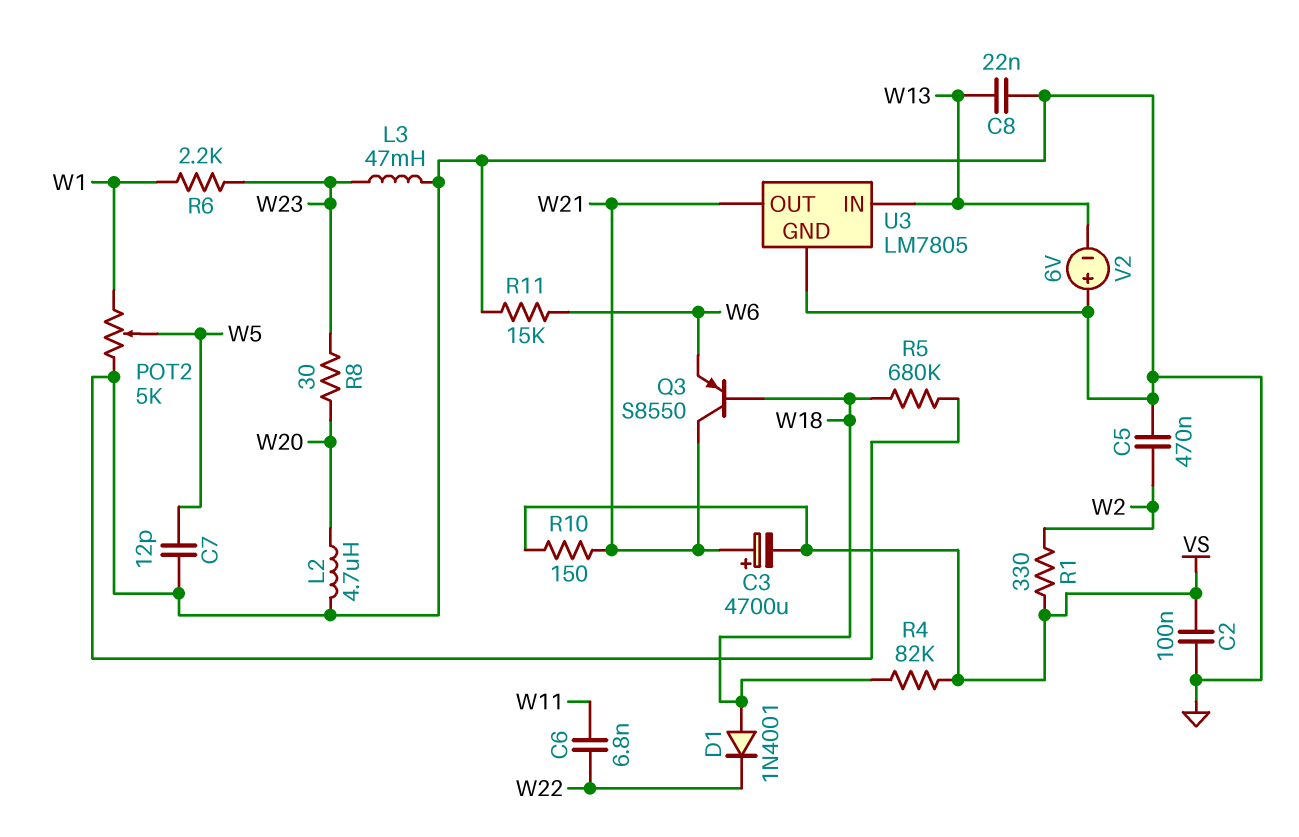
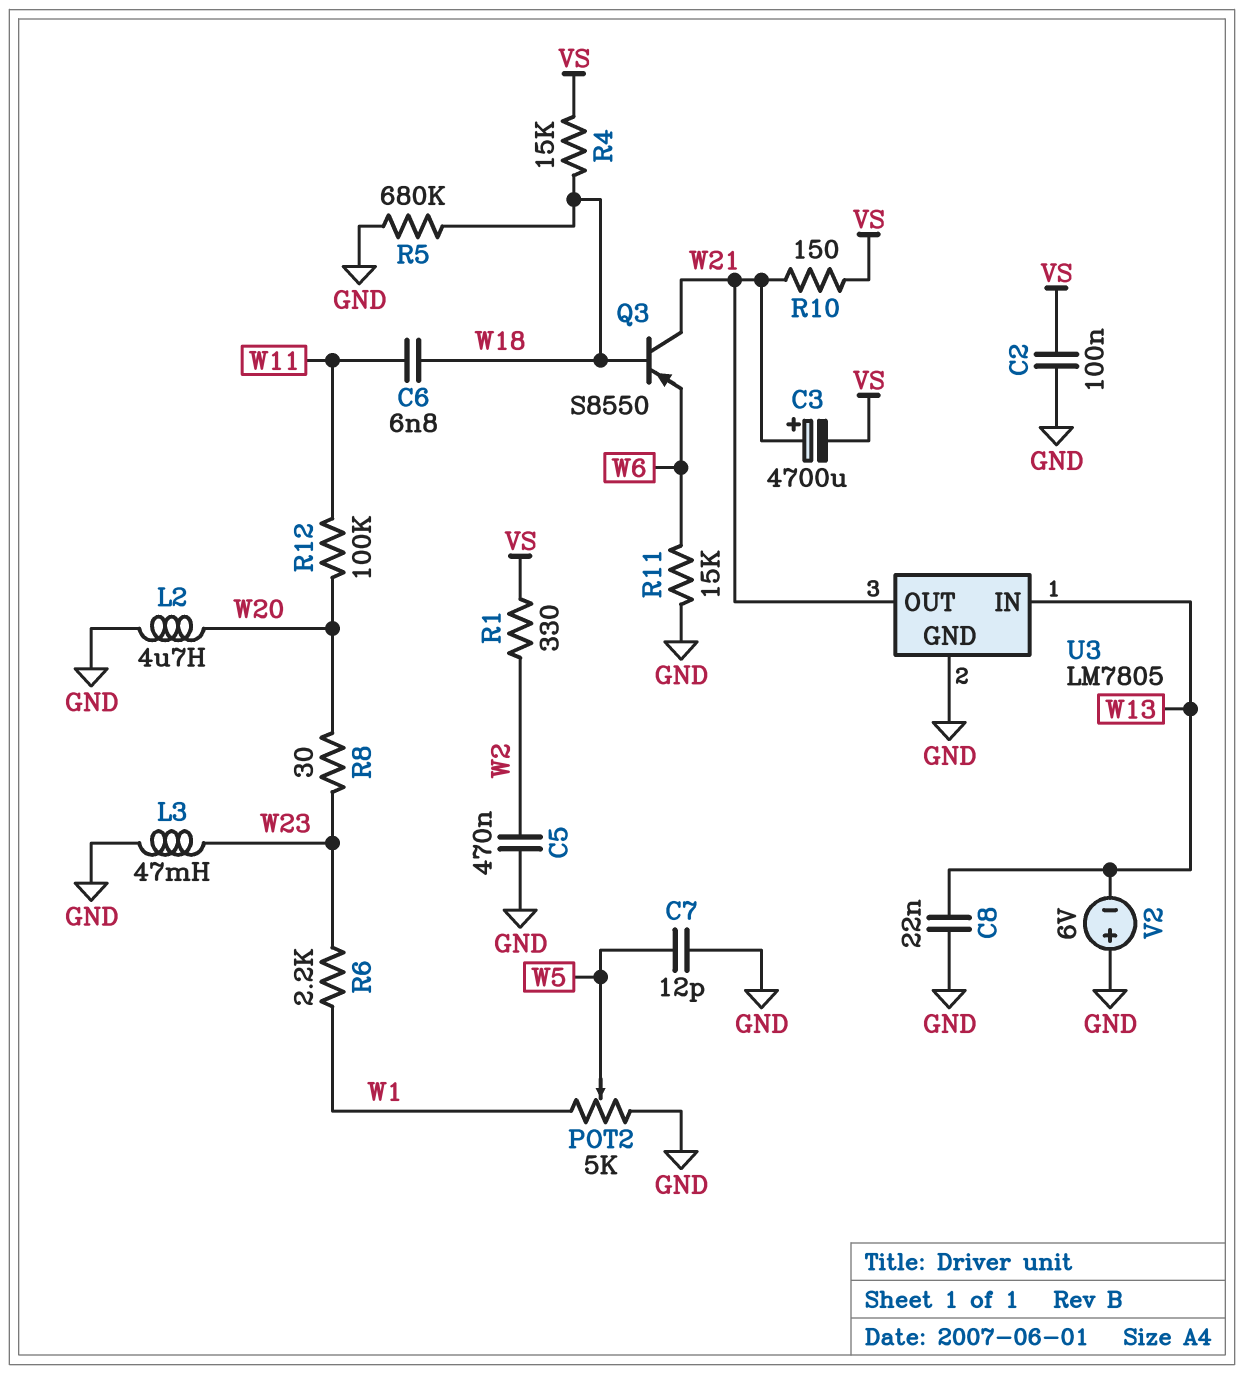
C6: 6.8nF (W11, W22) -> 6.8nF (W11, W18)
D1: diode 1N4001 (A W18, K W22) -> none
R4: 82k (VS, W18) -> 15k (VS, W18)
R12: none -> 100k (W11, W20)

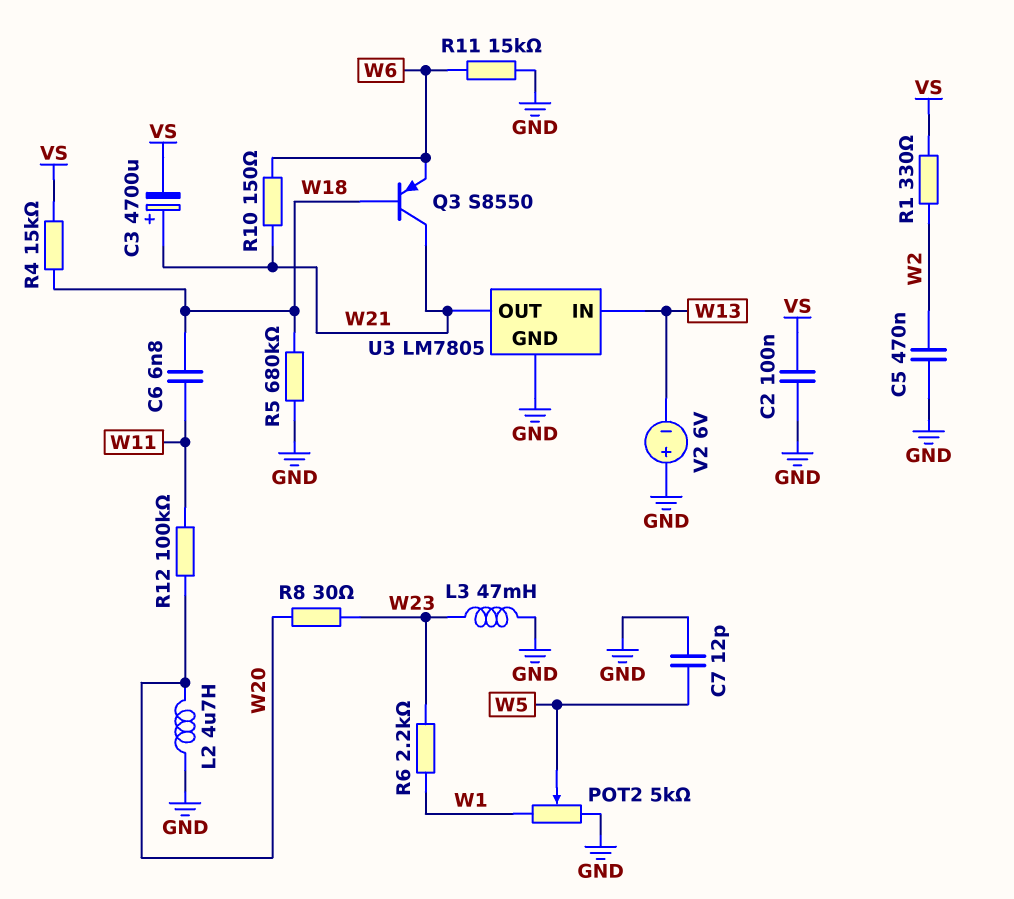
C8: 22nF (GND, W13) -> none
R10: 150 (VS, W21) -> 150 (W6, W21)

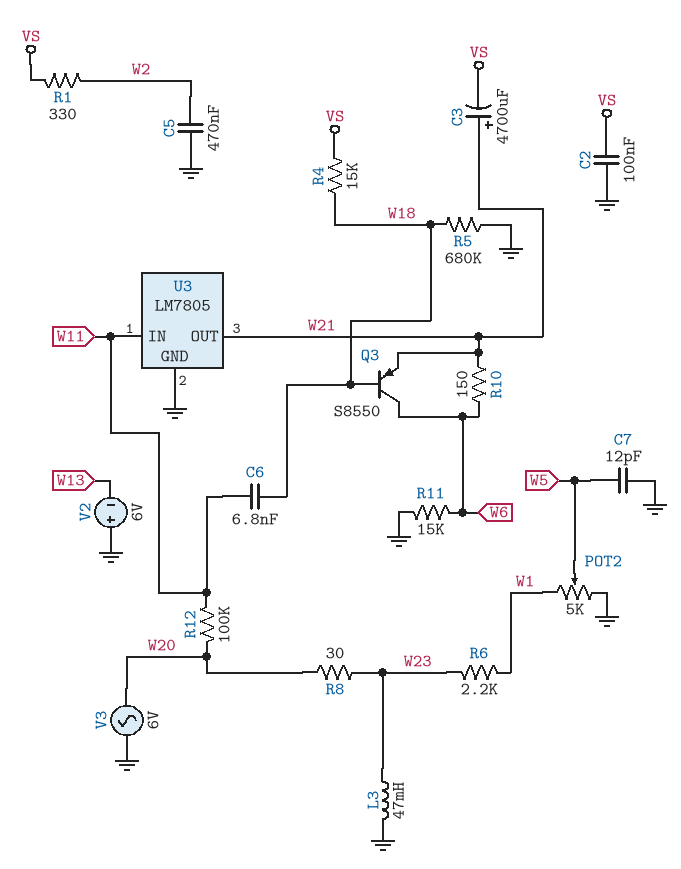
L2: 4.7uH (GND, W20) -> none
Q3: PNP S8550 (B W18, C W21, E W6) -> PNP S8550 (B W18, C W6, E W21)
U3 pin IN: W13 -> W11
V3: none -> AC 6V (GND, W20)

